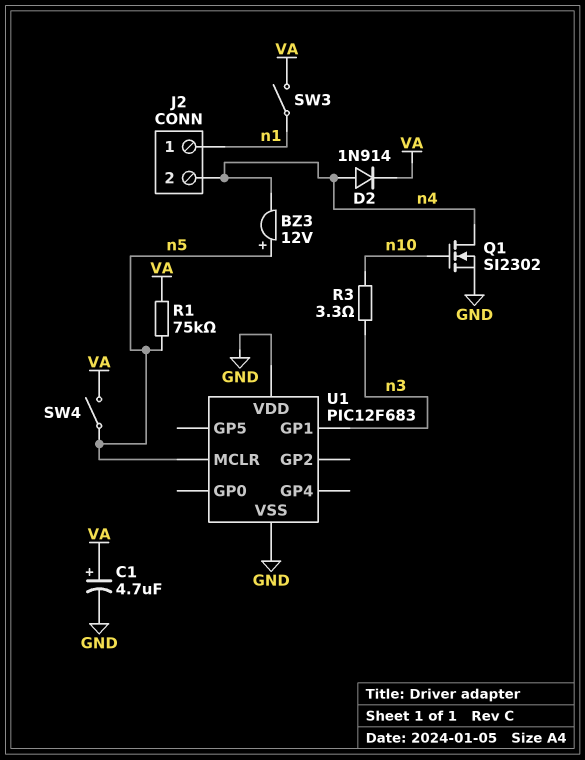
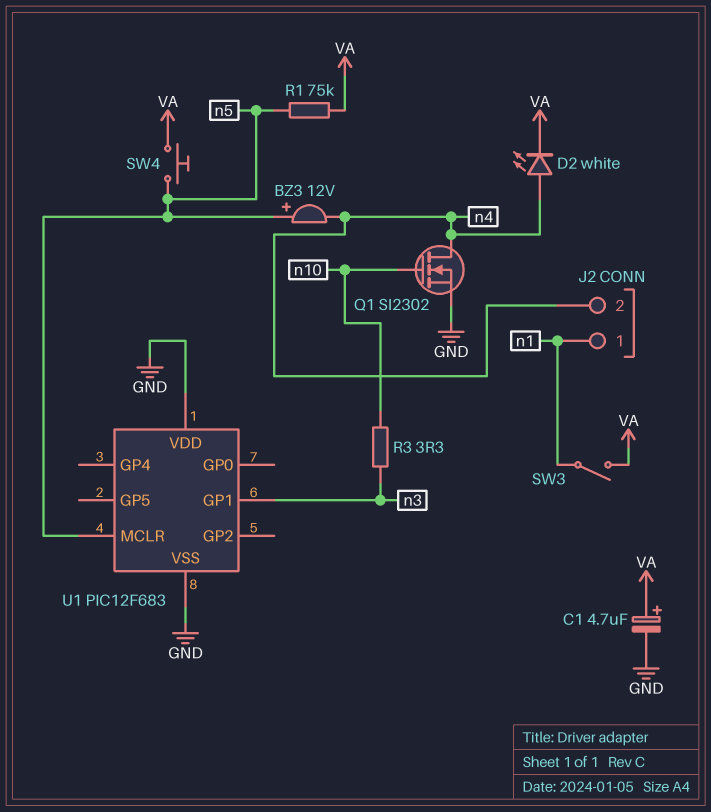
D2: diode 1N914 (A n4, K VA) -> LED white (A n4, K VA)
SW4: switch (VA, n5) -> button (VA, n5)

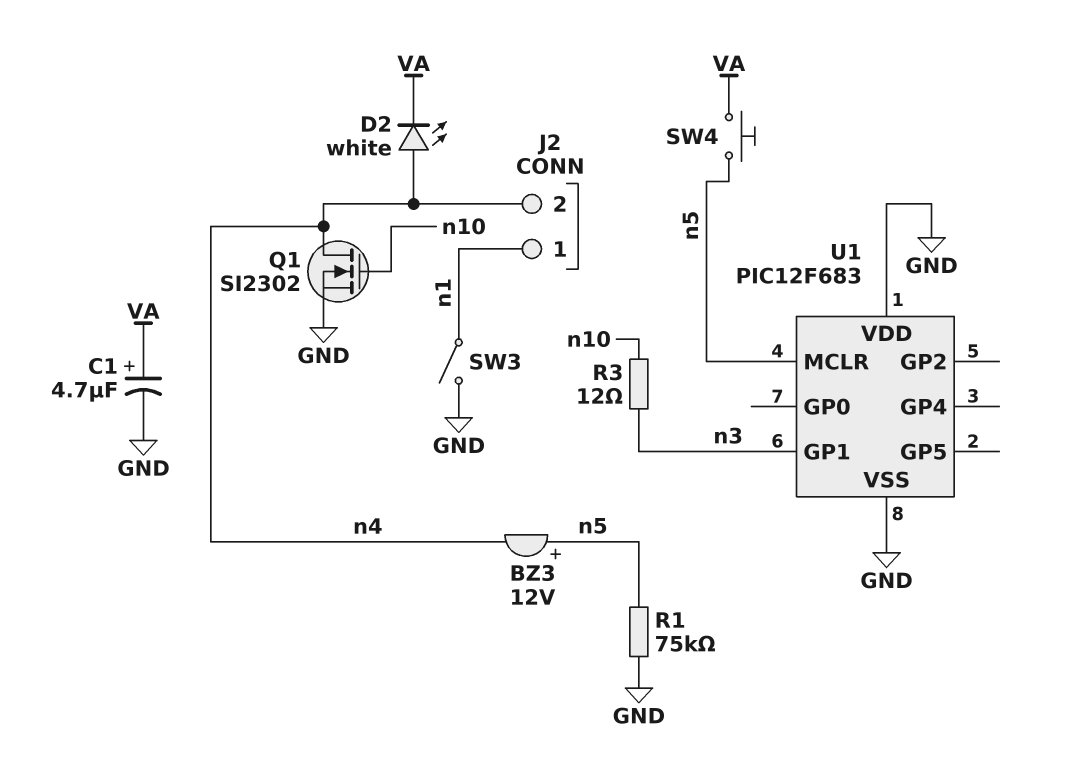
R1: 75k (VA, n5) -> 75k (GND, n5)
R3: 3.3 (n3, n10) -> 12 (n3, n10)
SW3: switch (VA, n1) -> switch (GND, n1)

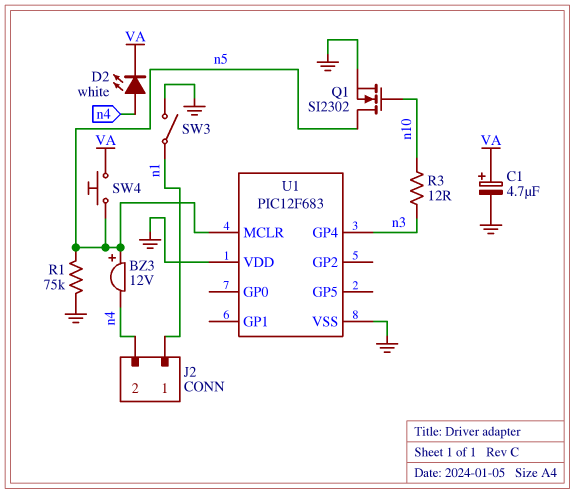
Q1: NMOS SI2302 (G n10, D n4, S GND) -> NMOS SI2302 (G n10, D n5, S GND)
U1 pin GP1: n3 -> none
U1 pin GP4: none -> n3

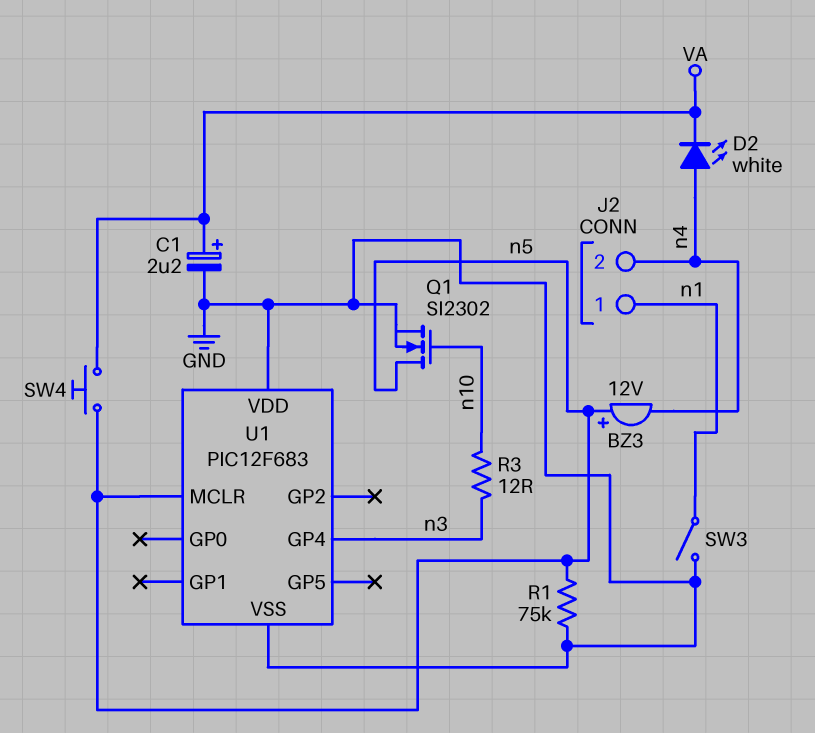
C1: 4.7uF (plus VA, minus GND) -> 2.2uF (plus VA, minus GND)

